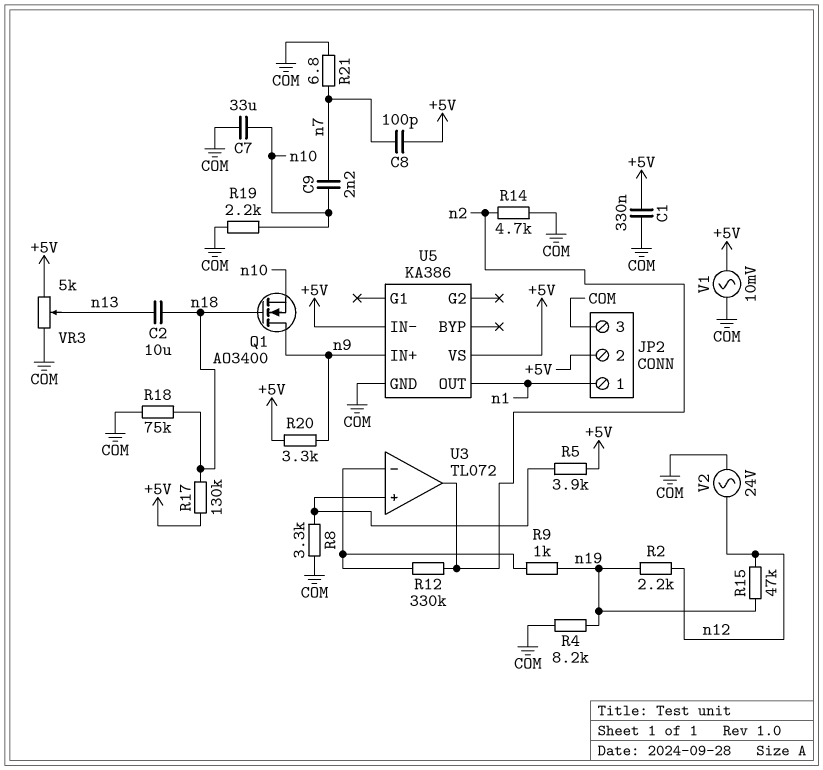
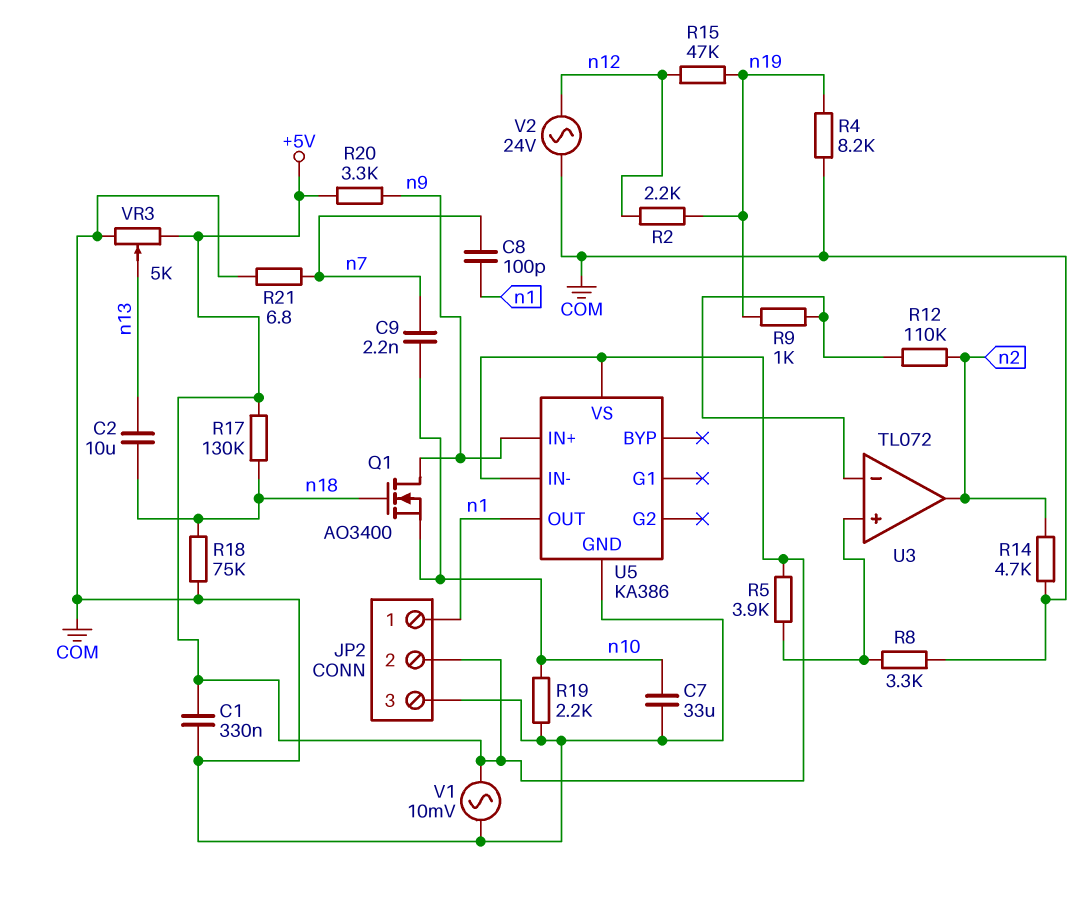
C8: 100pF (+5V, n7) -> 100pF (n1, n7)
R12: 330k (U3/in-, n2) -> 110k (U3/in-, n2)

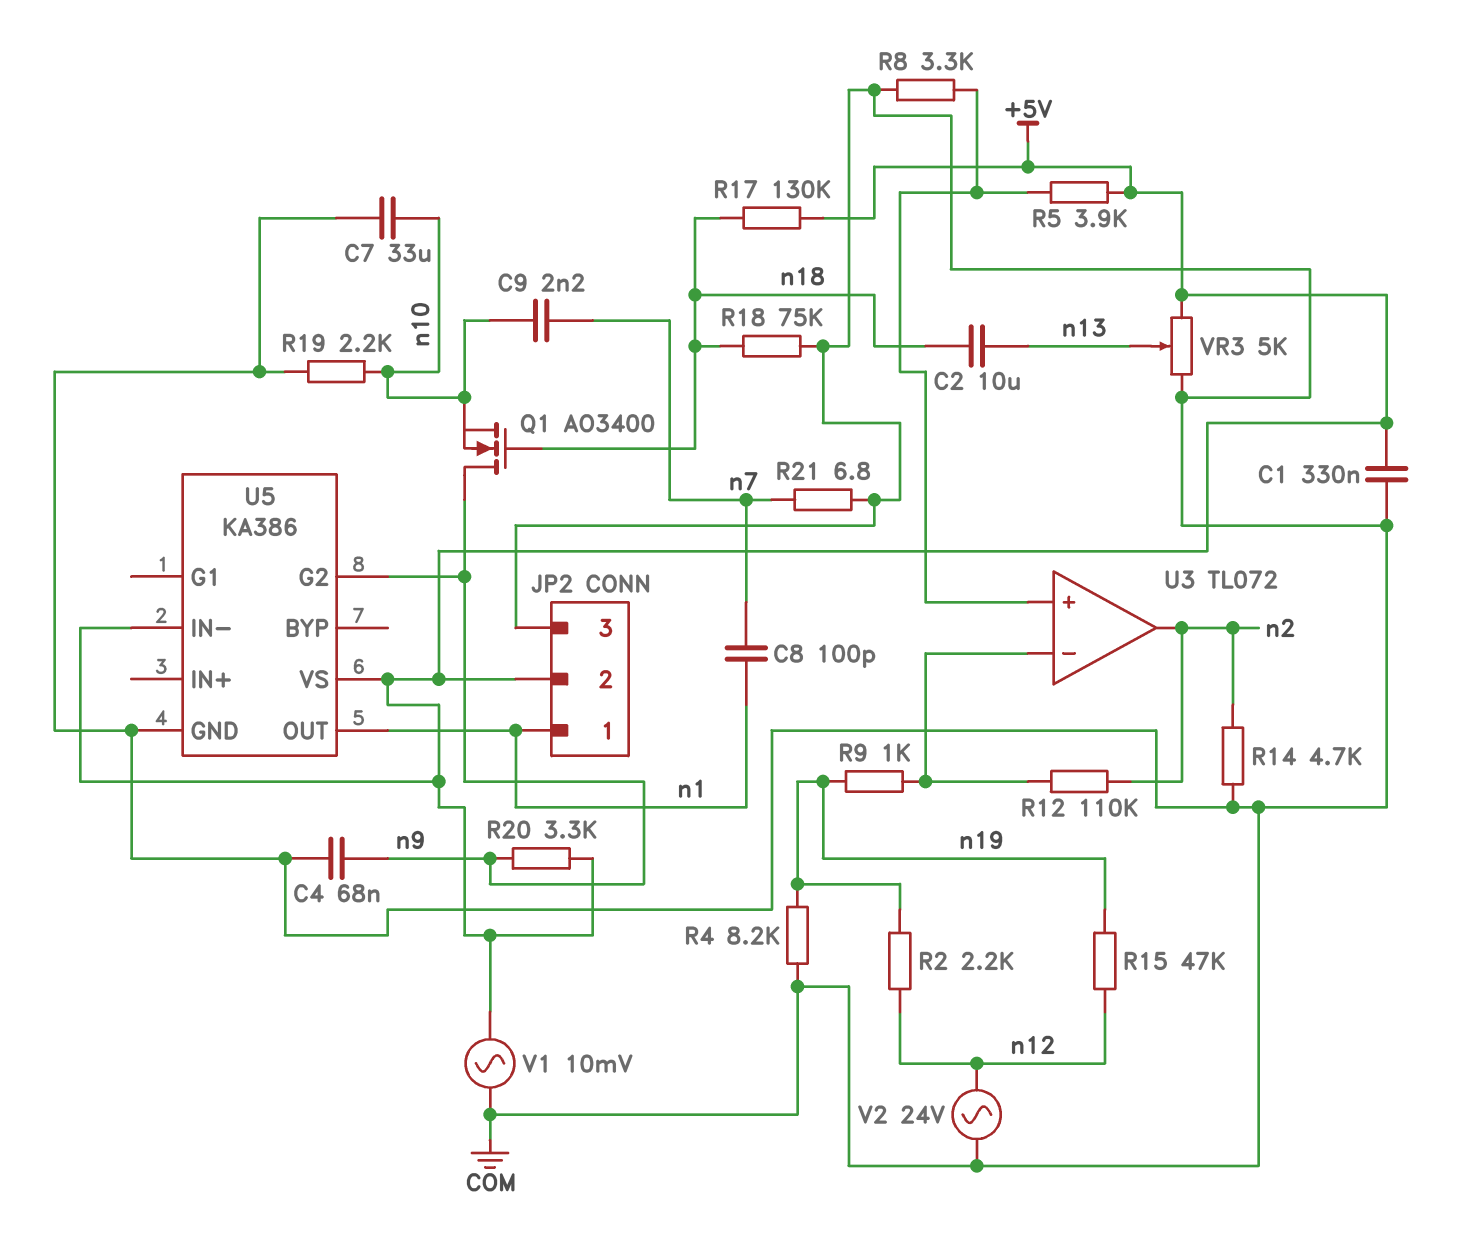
C4: none -> 68nF (COM, n9)
U5 pin G2: none -> n9
U5 pin IN+: n9 -> none

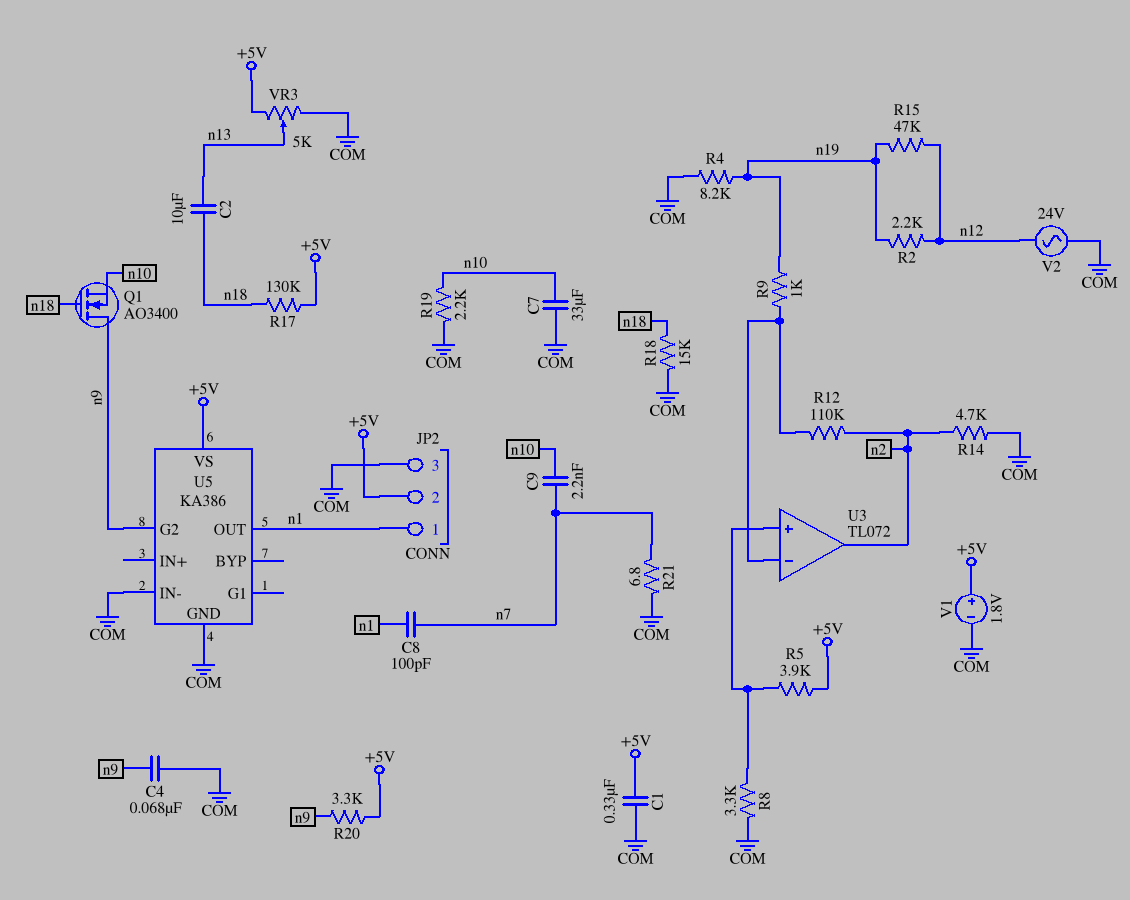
R18: 75k (COM, n18) -> 15k (COM, n18)
U5 pin IN-: +5V -> COM
V1: AC 10mV (+5V, COM) -> 1.8V (plus +5V, minus COM)

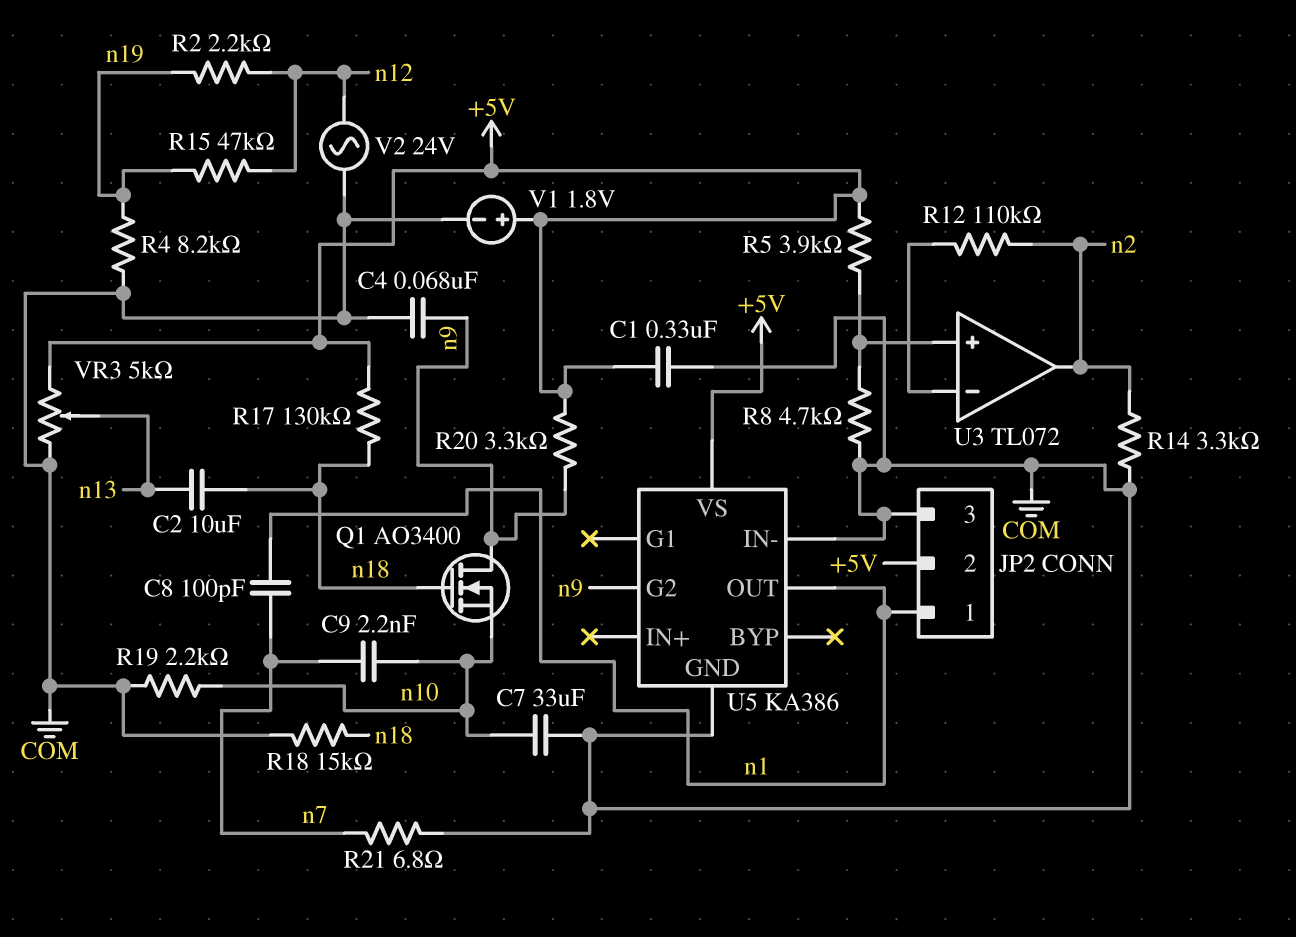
R8: 3.3k (COM, U3/in+) -> 4.7k (COM, U3/in+)
R9: 1k (U3/in-, n19) -> none
R14: 4.7k (COM, n2) -> 3.3k (COM, n2)

